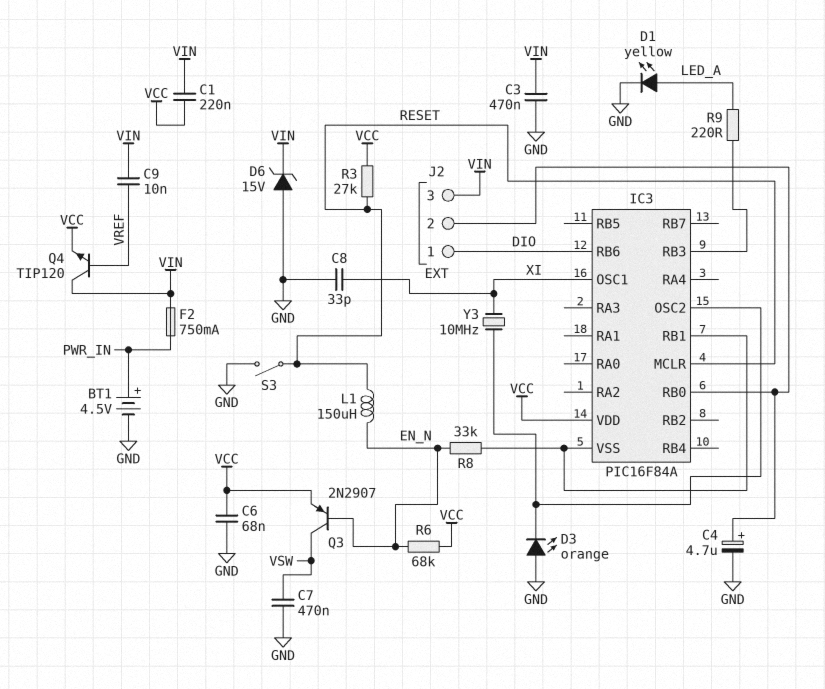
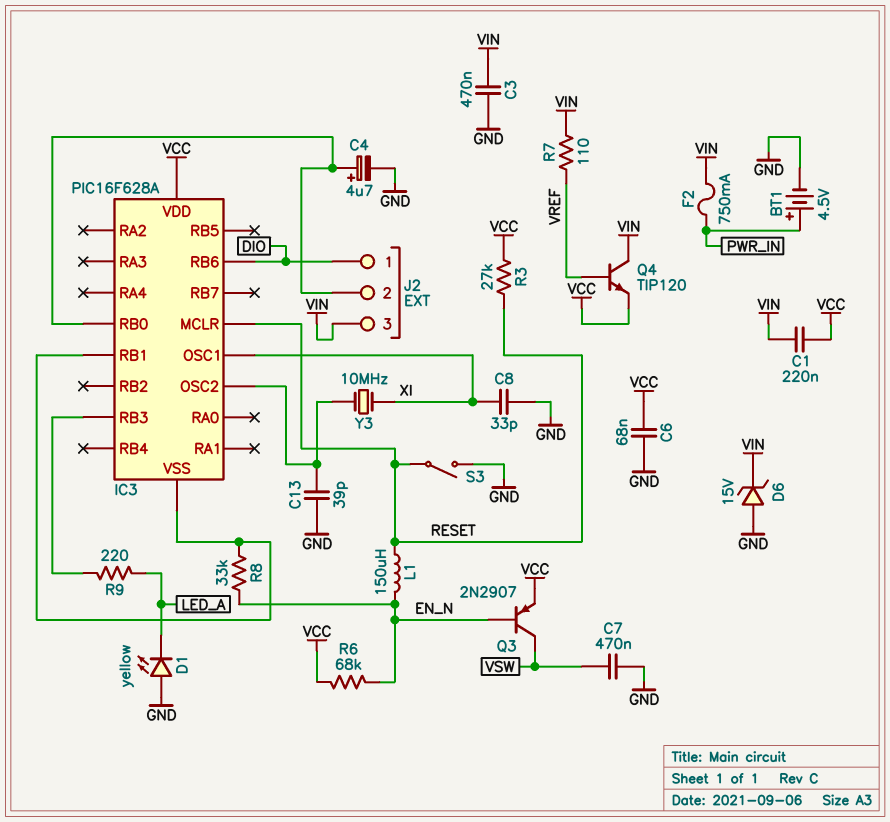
C9: 10nF (VIN, VREF) -> none
C13: none -> 39pF (GND, IC3/OSC2)
D1: LED yellow (A LED_A, K GND) -> LED yellow (A GND, K LED_A)
D3: LED orange (A GND, K IC3/OSC2) -> none
IC3: PIC16F84A -> PIC16F628A
R7: none -> 110 (VIN, VREF)

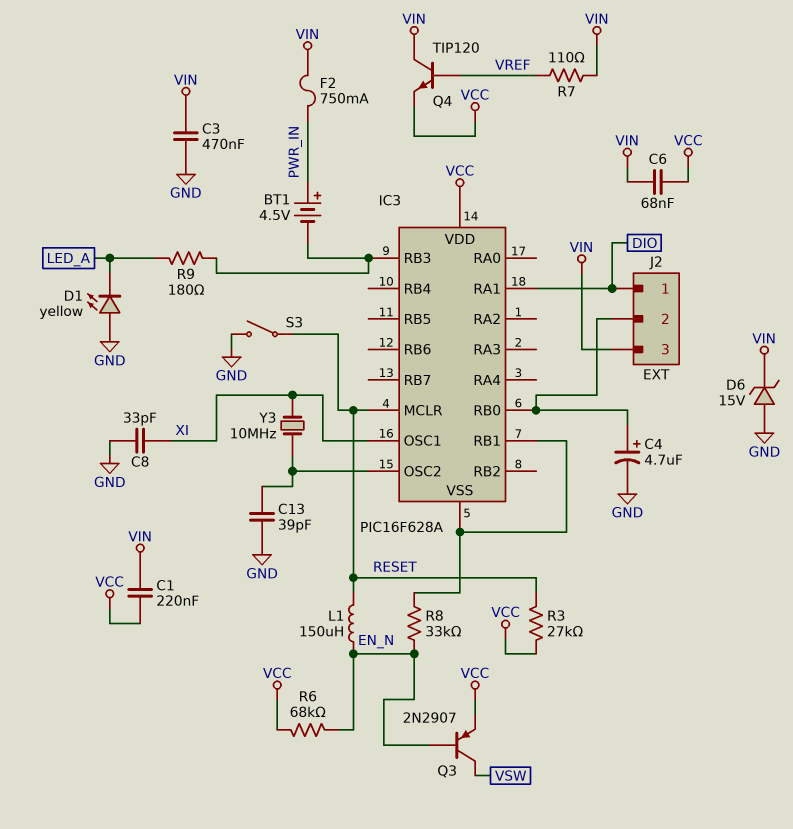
BT1: 4.5V (plus PWR_IN, minus GND) -> 4.5V (plus PWR_IN, minus IC3/RB3)
C6: 68nF (GND, VCC) -> 68nF (VCC, VIN)
C7: 470nF (GND, VSW) -> none
IC3 pin RA1: none -> DIO
IC3 pin RB6: DIO -> none
R9: 220 (IC3/RB3, LED_A) -> 180 (IC3/RB3, LED_A)

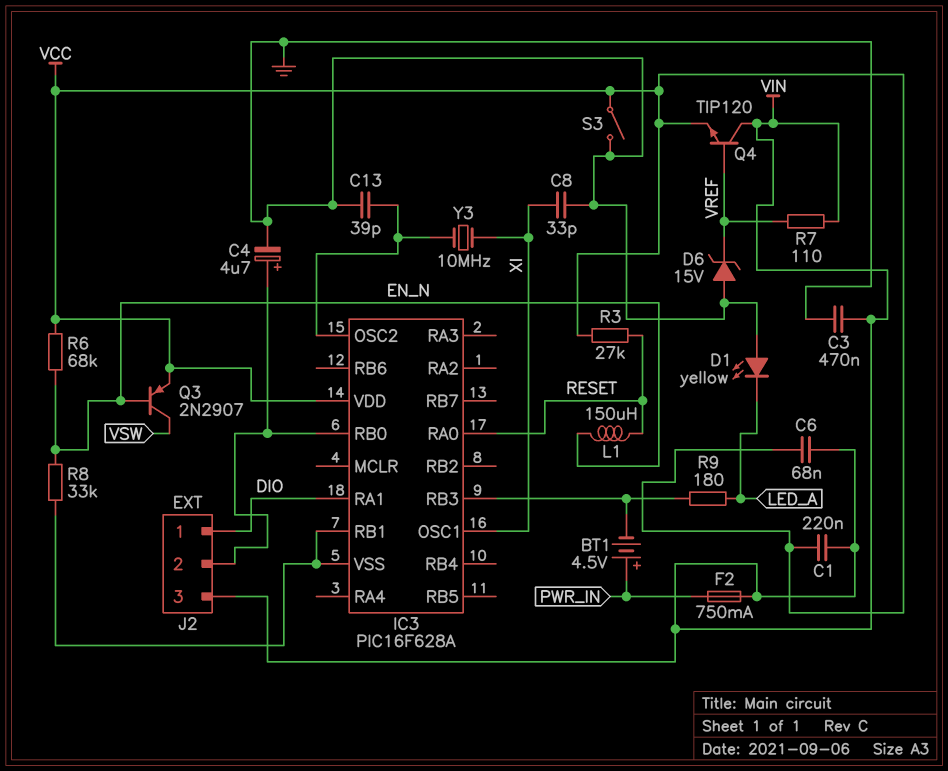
D6: zener 15V (A GND, K VIN) -> zener 15V (A GND, K VREF)
IC3 pin MCLR: RESET -> none
IC3 pin RA0: none -> RESET
S3: switch (GND, RESET) -> switch (GND, VCC)

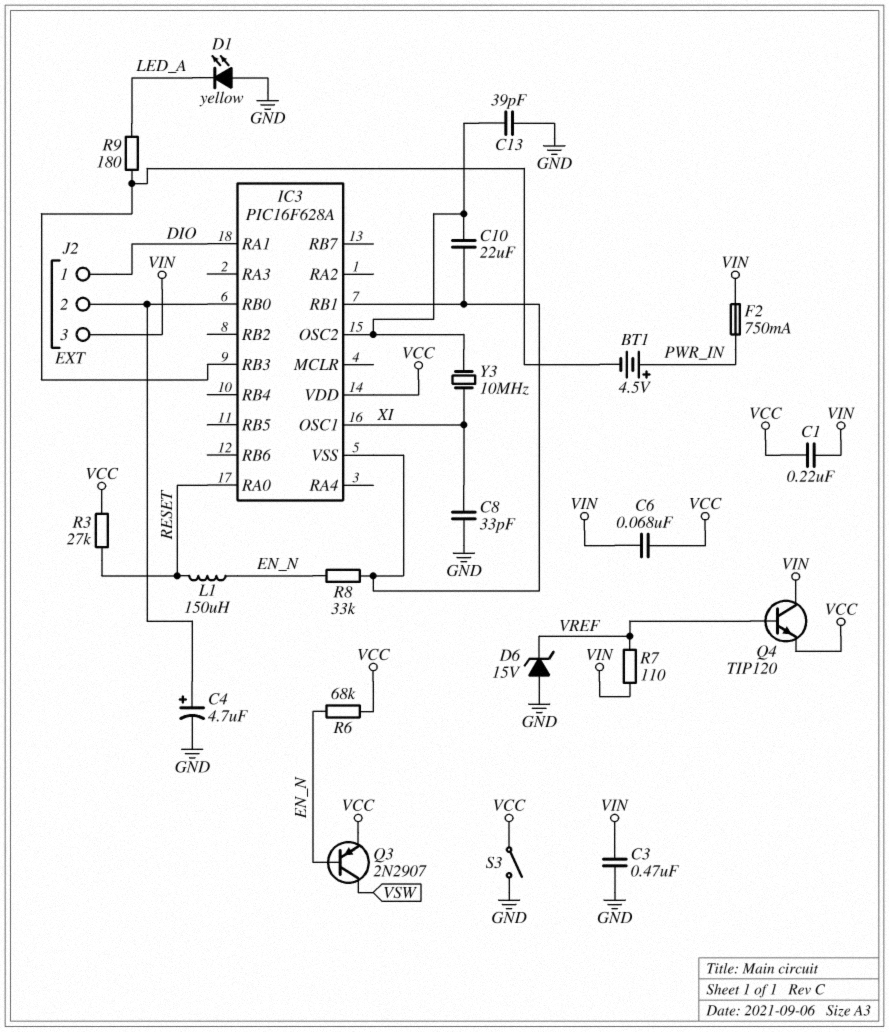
C10: none -> 22uF (IC3/OSC2, IC3/RB1)

